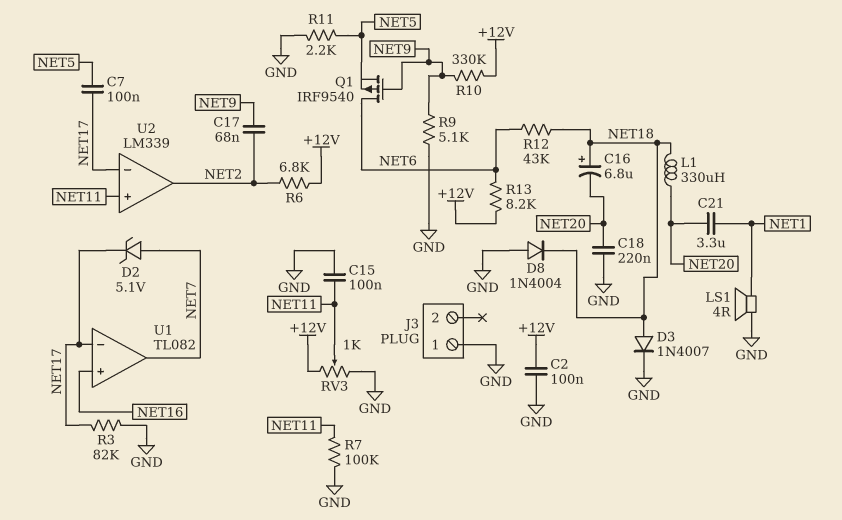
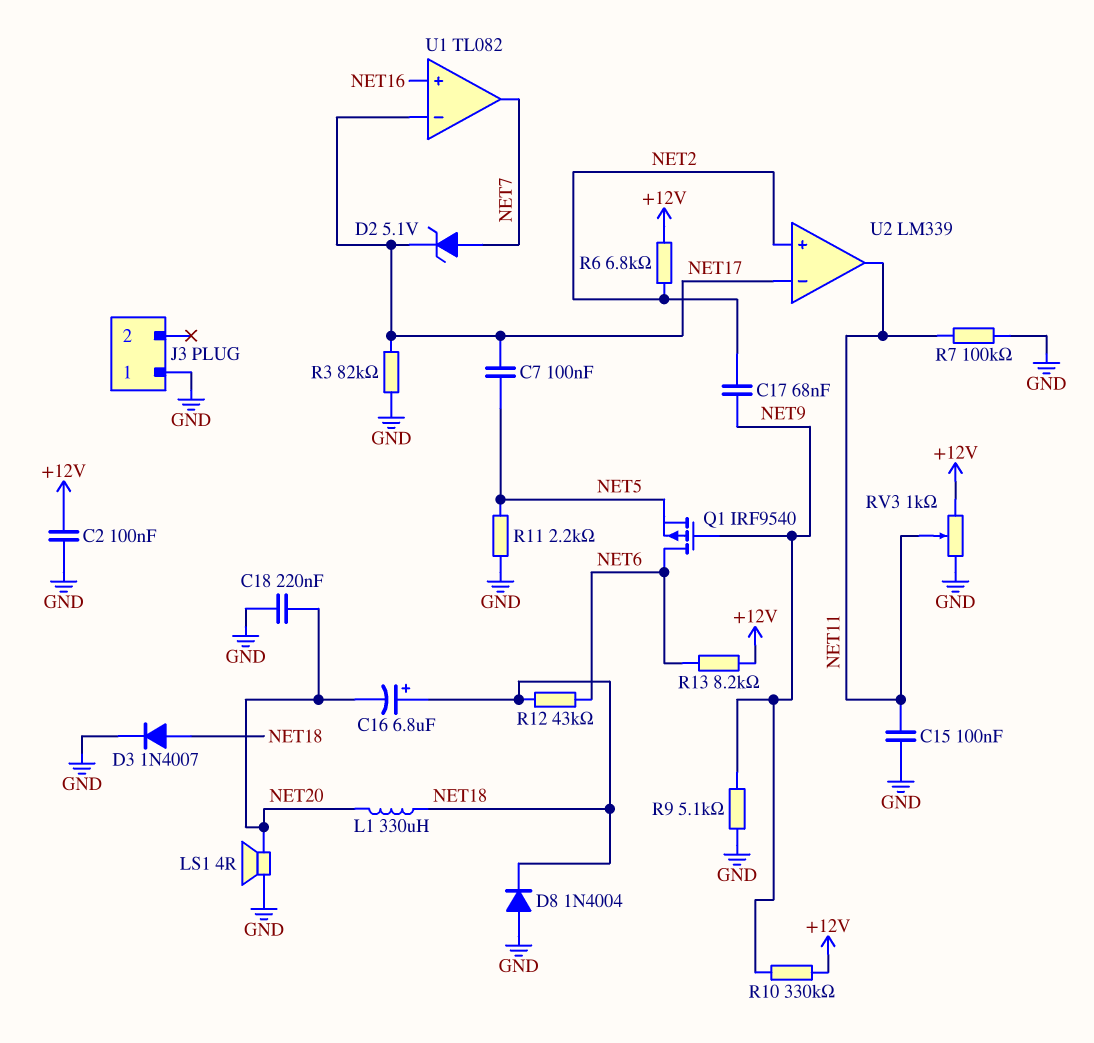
C21: 3.3uF (NET1, NET20) -> none
LS1: speaker 4R (GND, NET1) -> speaker 4R (GND, NET20)
U2 pin in+: NET11 -> NET2
U2 pin out: NET2 -> NET11

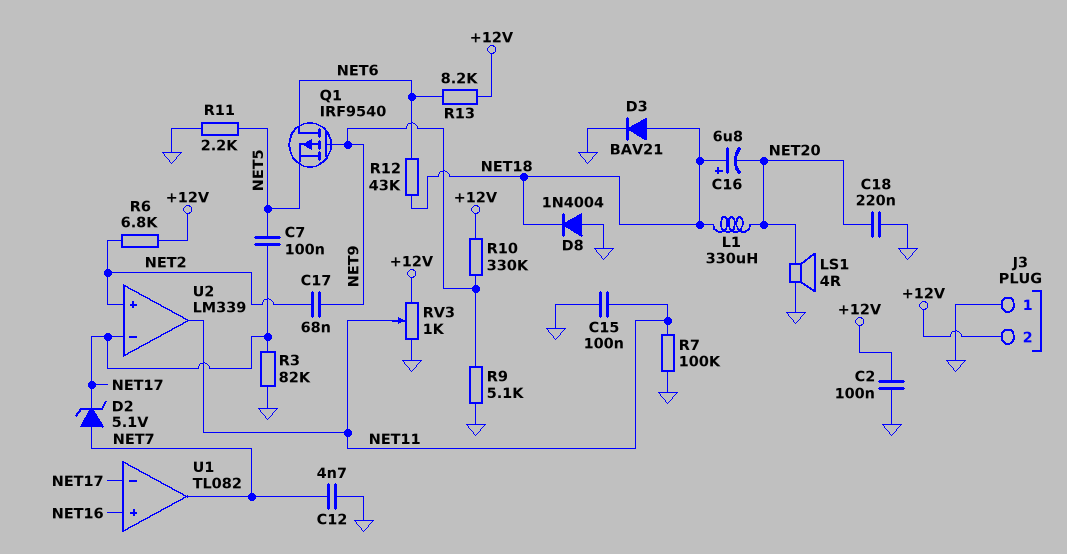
C12: none -> 4.7nF (GND, NET7)
D3: diode 1N4007 (A NET18, K GND) -> diode BAV21 (A NET18, K GND)
J3 pin 2: none -> +12V

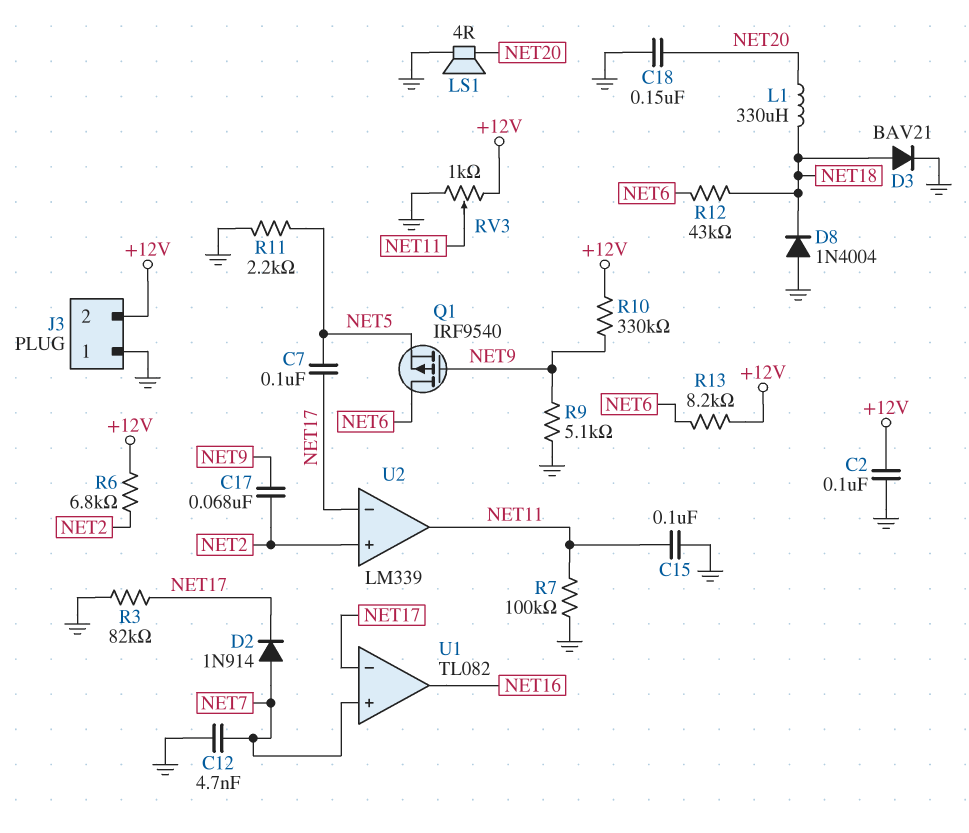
C16: 6.8uF (plus NET18, minus NET20) -> none
C18: 220nF (GND, NET20) -> 150nF (GND, NET20)
D2: zener 5.1V (A NET7, K NET17) -> diode 1N914 (A NET7, K NET17)
U1 pin in+: NET16 -> NET7
U1 pin out: NET7 -> NET16

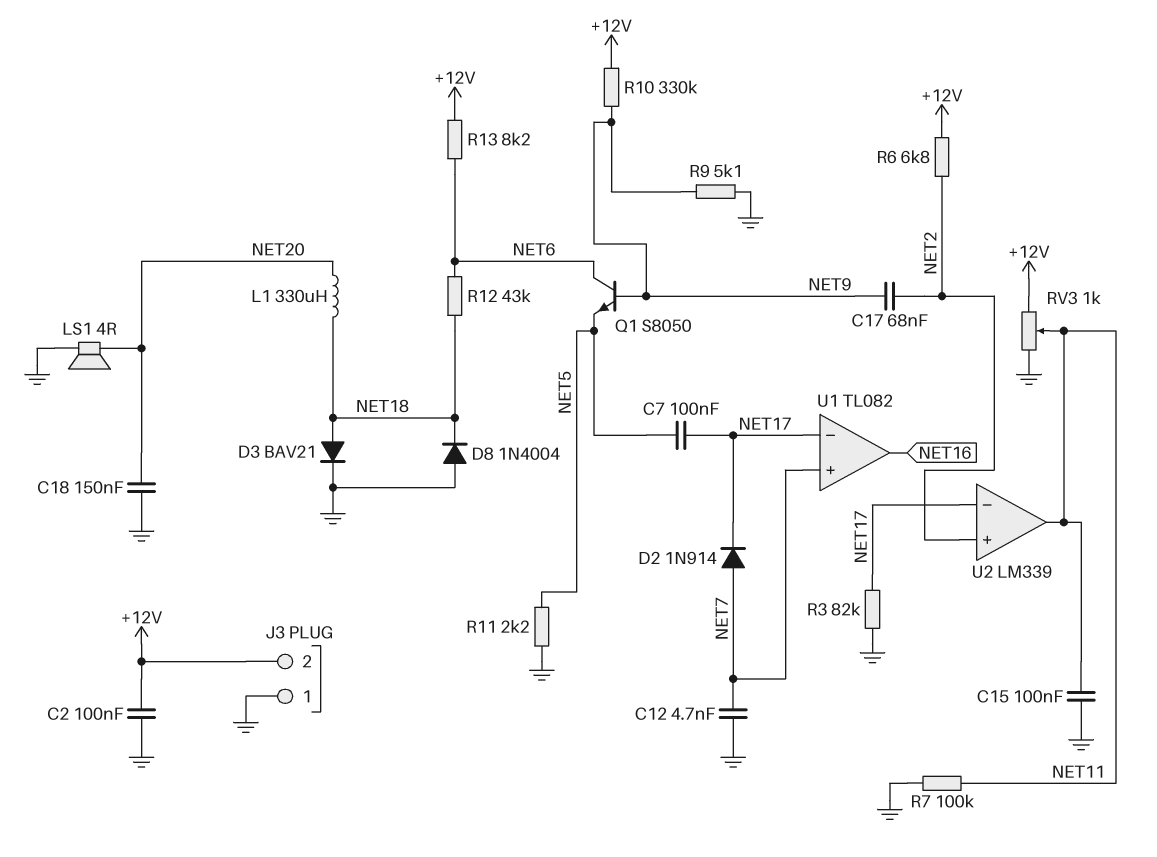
Q1: PMOS IRF9540 (G NET9, D NET6, S NET5) -> NPN S8050 (B NET9, C NET6, E NET5)

